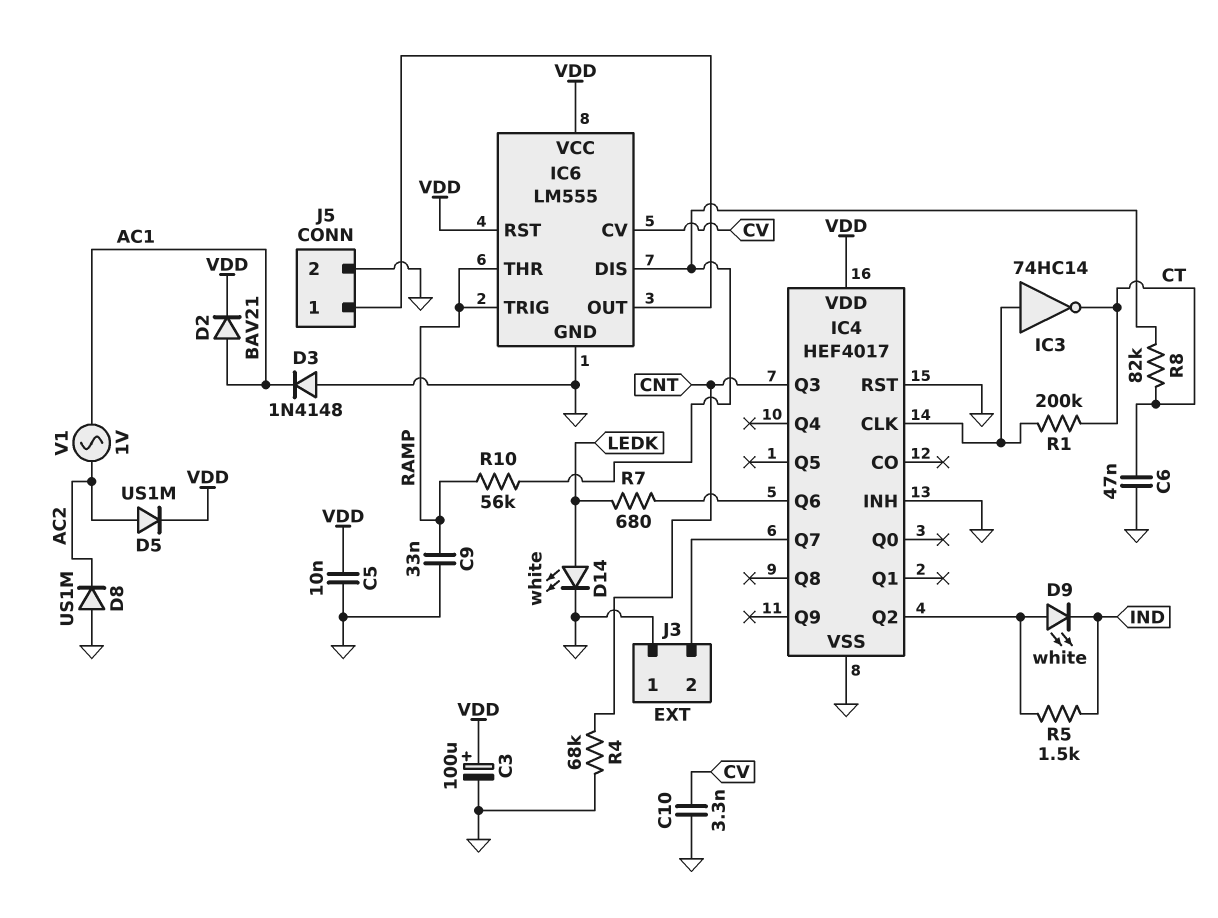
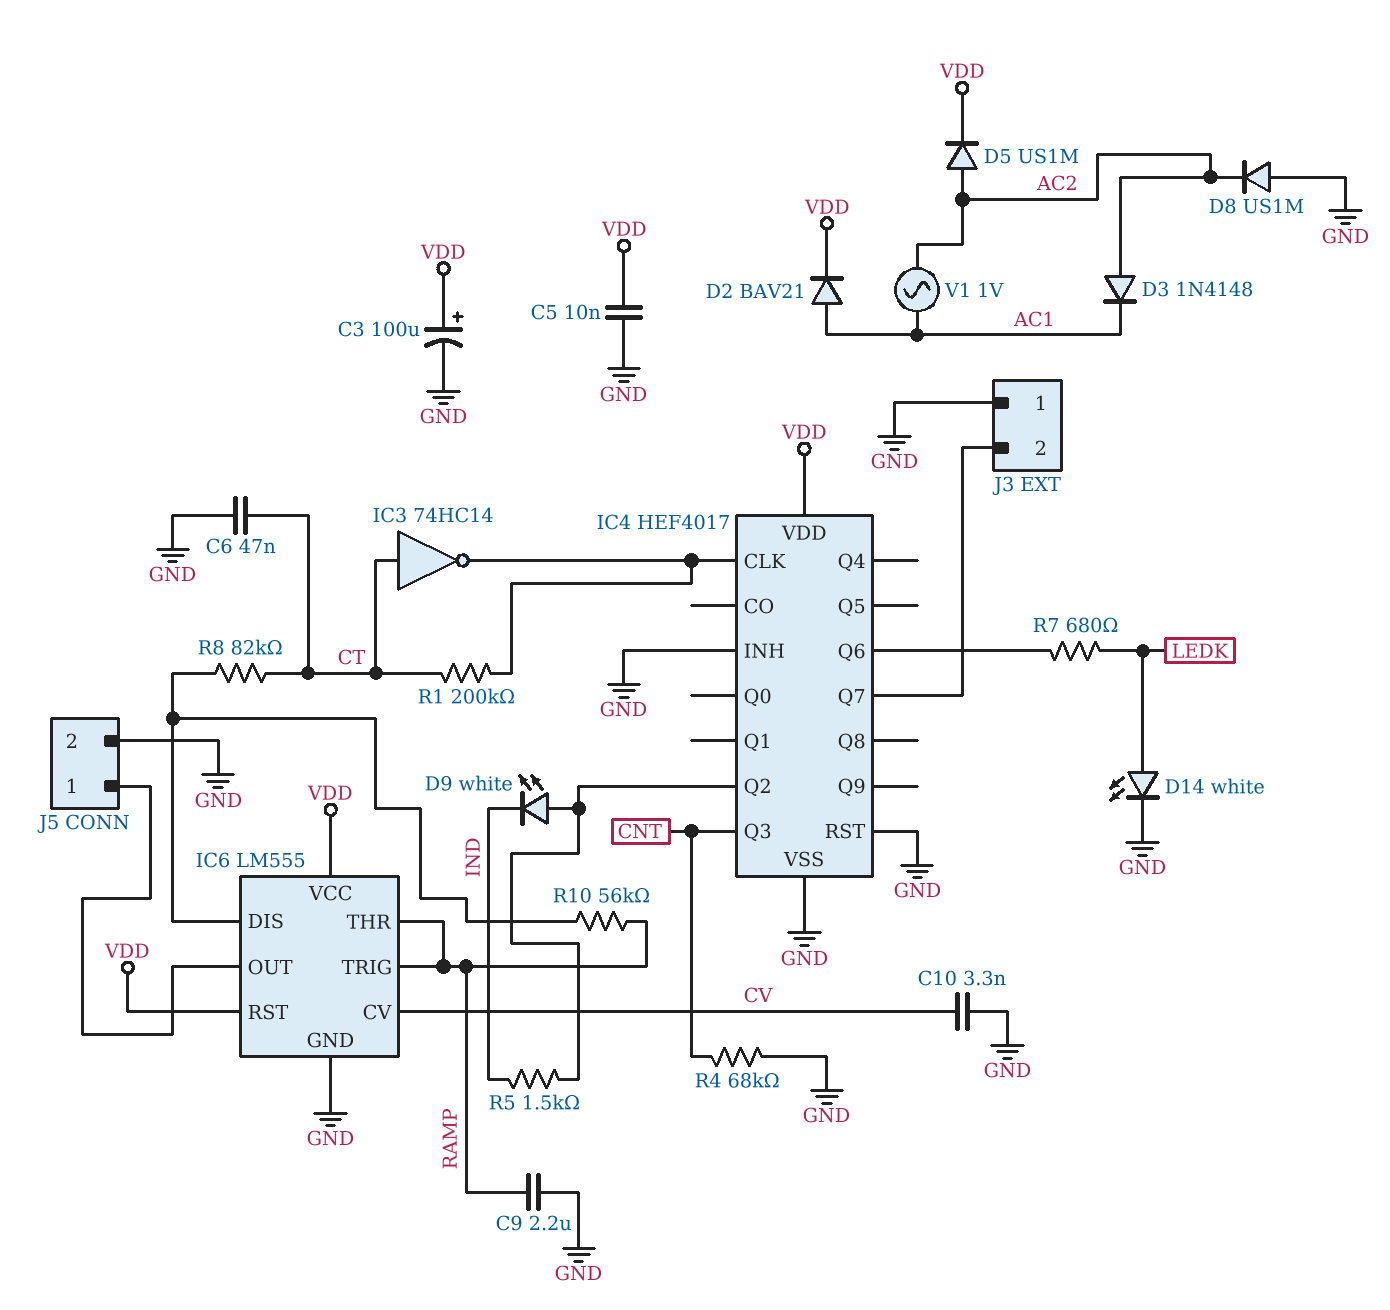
C9: 33nF (GND, RAMP) -> 2.2uF (GND, RAMP)
D3: diode 1N4148 (A GND, K AC1) -> diode 1N4148 (A AC2, K AC1)
IC3: NOT 74HC14 (in IC4/CLK, out CT) -> NOT 74HC14 (in CT, out IC4/CLK)

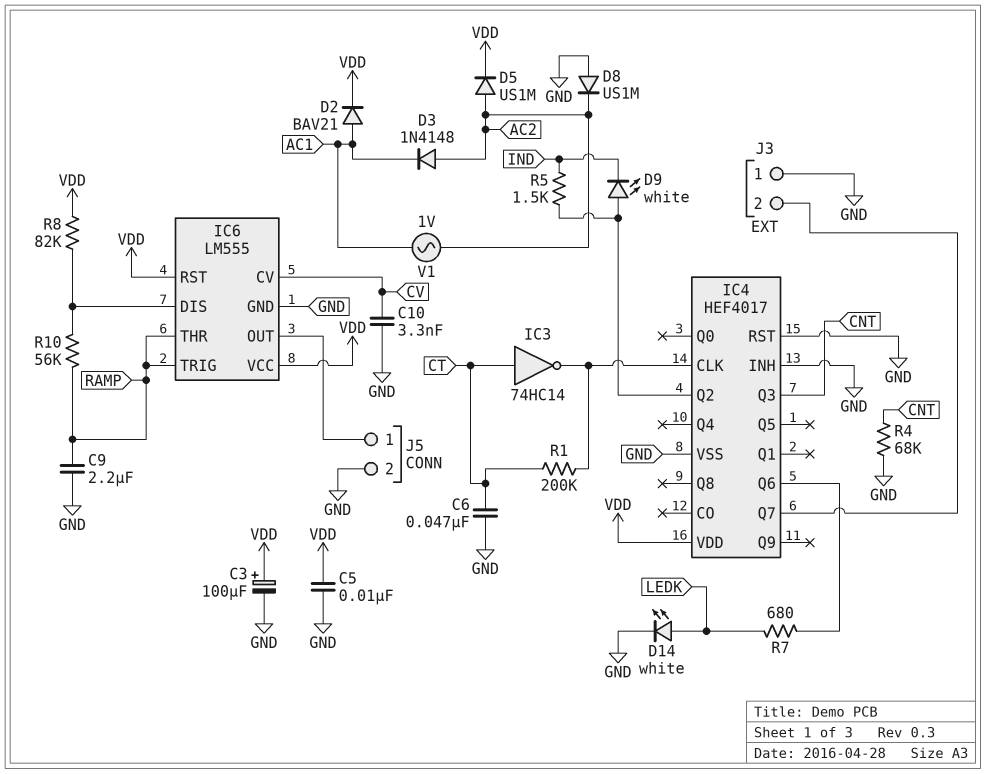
R8: 82k (CT, IC6/DIS) -> 82k (IC6/DIS, VDD)

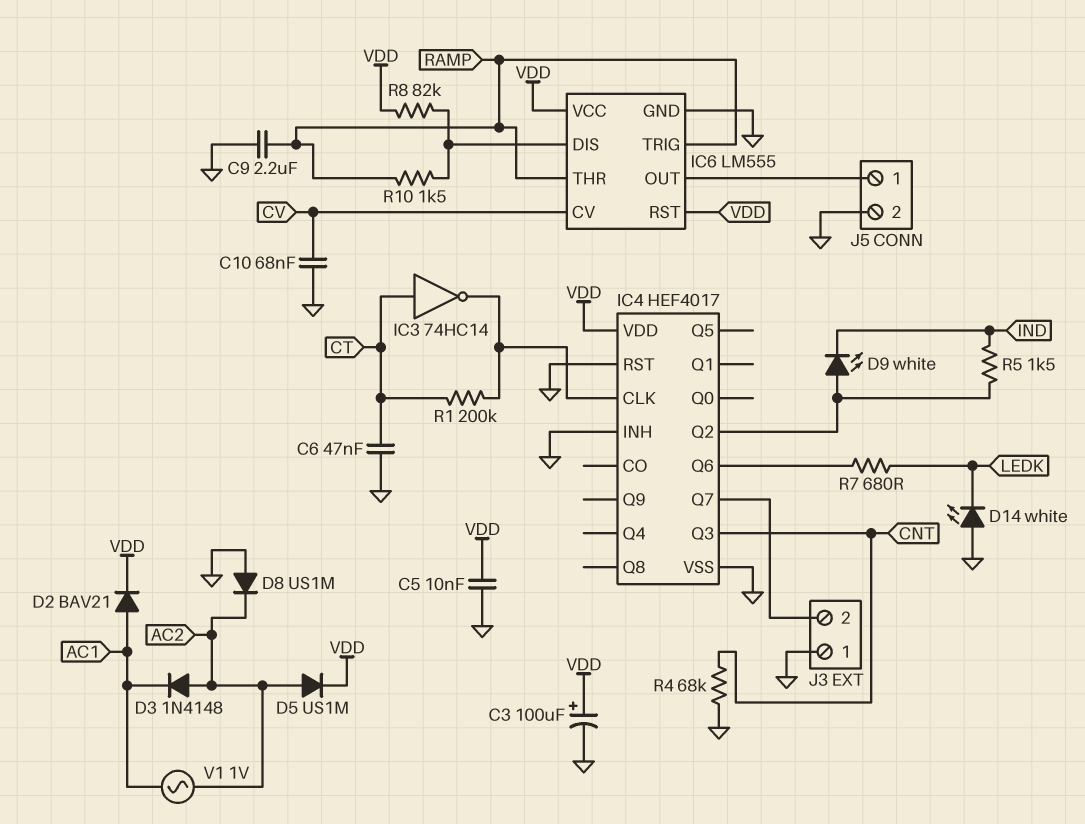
C10: 3.3nF (CV, GND) -> 68nF (CV, GND)
D14: LED white (A LEDK, K GND) -> LED white (A GND, K LEDK)
R10: 56k (IC6/DIS, RAMP) -> 1.5k (IC6/DIS, RAMP)

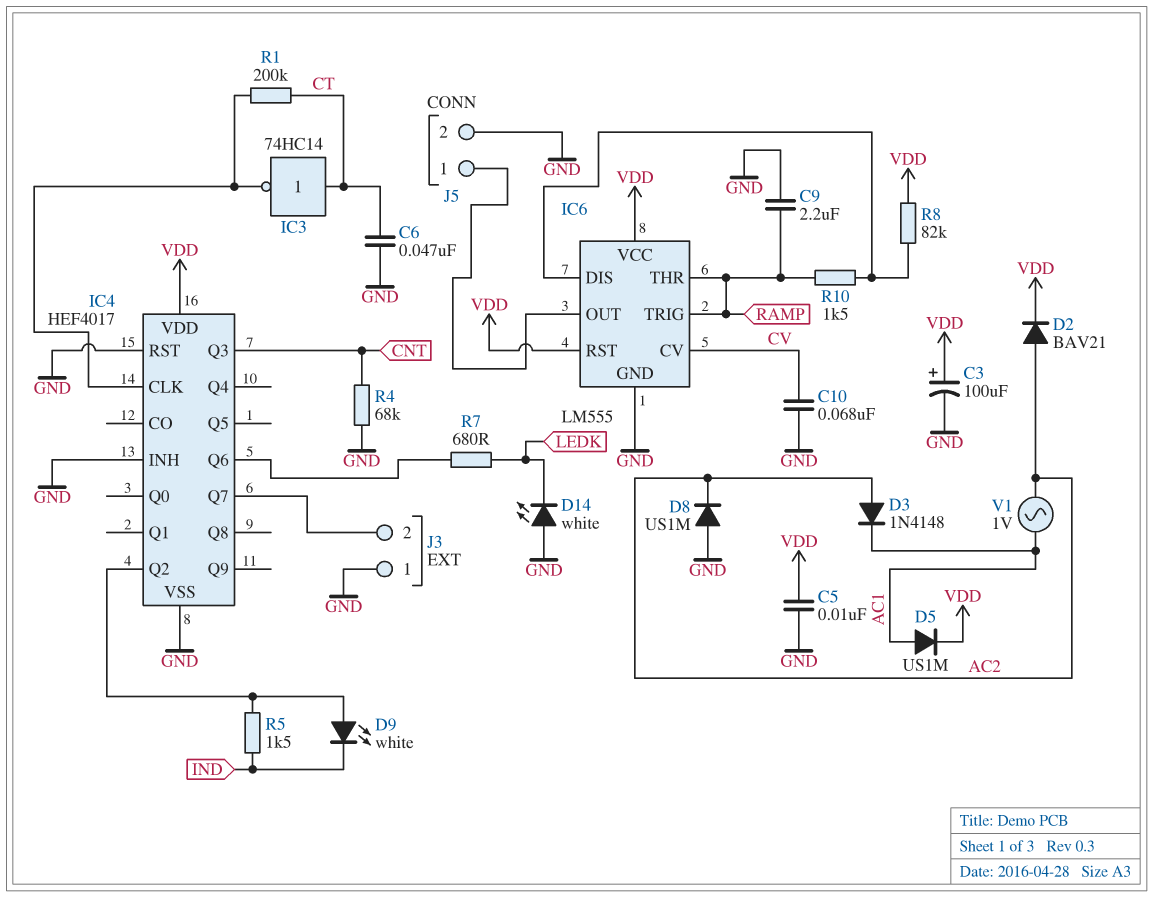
D2: diode BAV21 (A AC1, K VDD) -> diode BAV21 (A AC2, K VDD)
D5: diode US1M (A AC2, K VDD) -> diode US1M (A AC1, K VDD)

